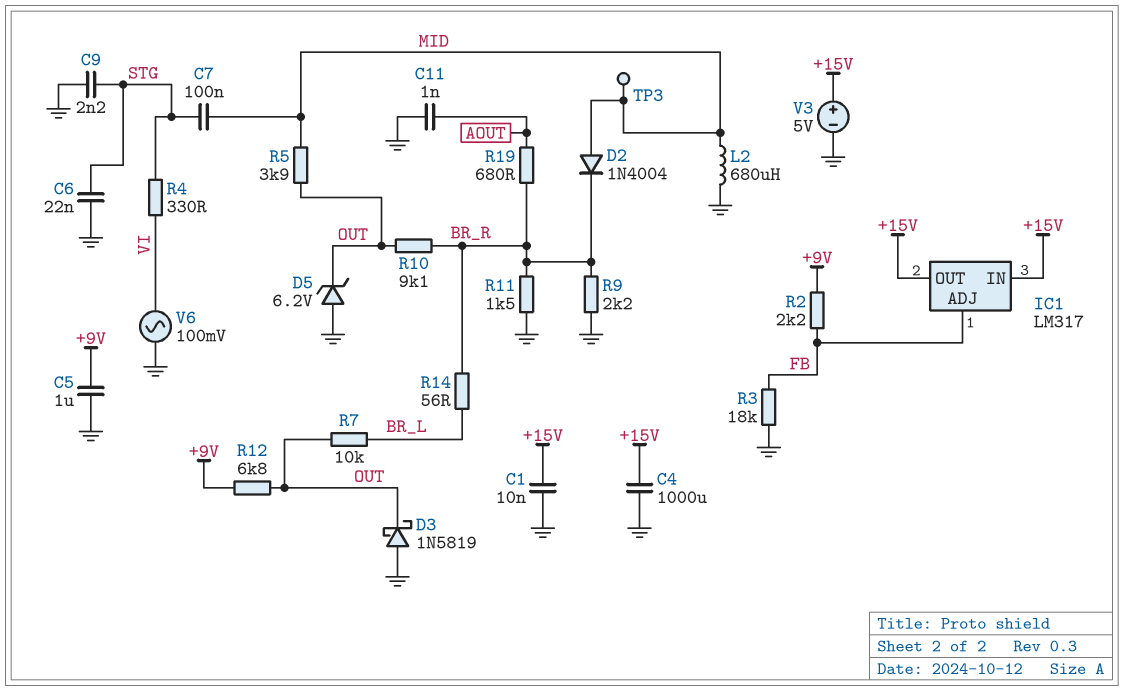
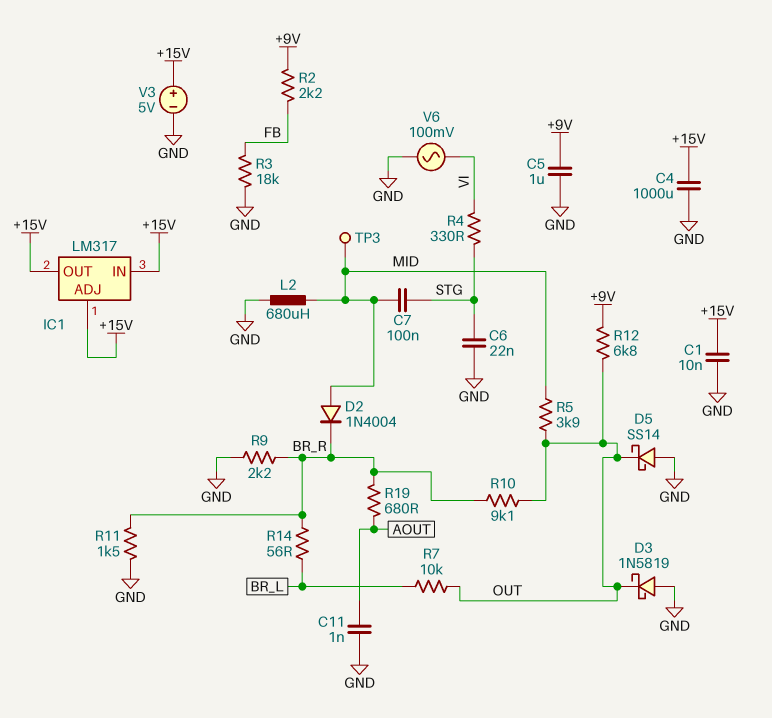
C9: 2.2nF (GND, STG) -> none
D5: zener 6.2V (A GND, K OUT) -> schottky SS14 (A GND, K OUT)
IC1 pin ADJ: FB -> +15V

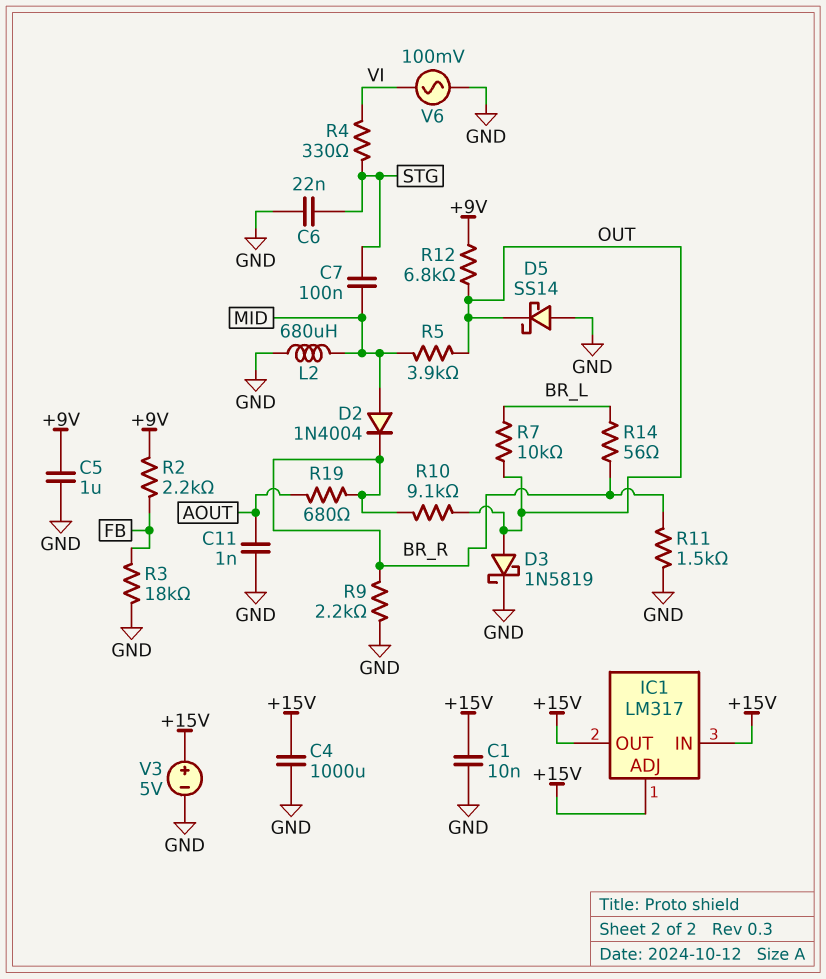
D3: schottky 1N5819 (A GND, K OUT) -> schottky 1N5819 (A OUT, K GND)
TP3: test point (MID) -> none

